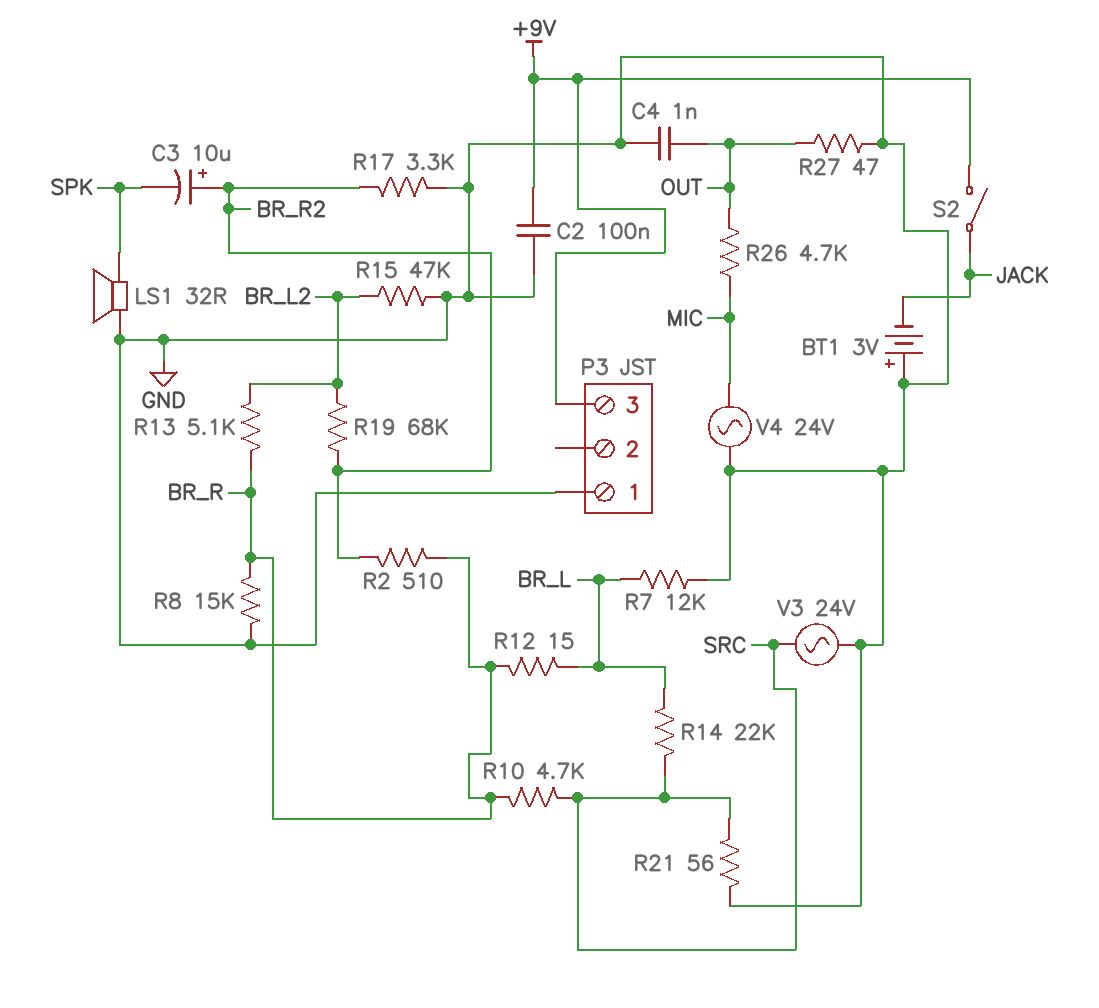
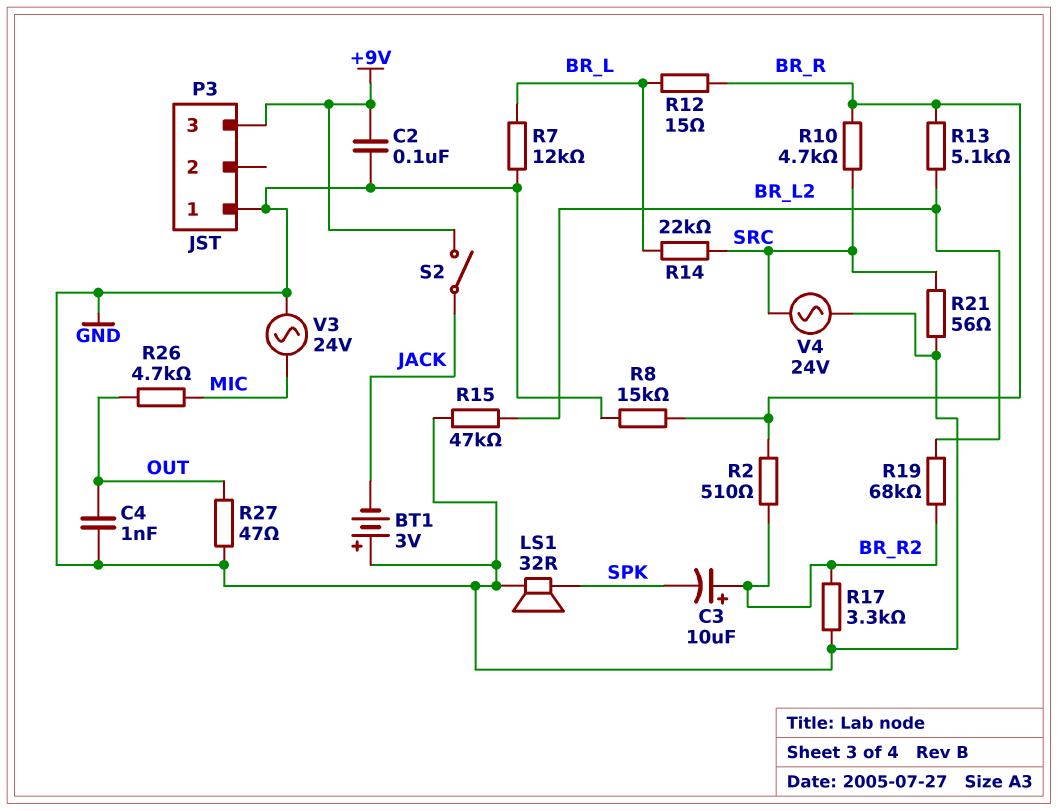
V3: AC 24V (GND, SRC) -> AC 24V (GND, MIC)
V4: AC 24V (GND, MIC) -> AC 24V (GND, SRC)

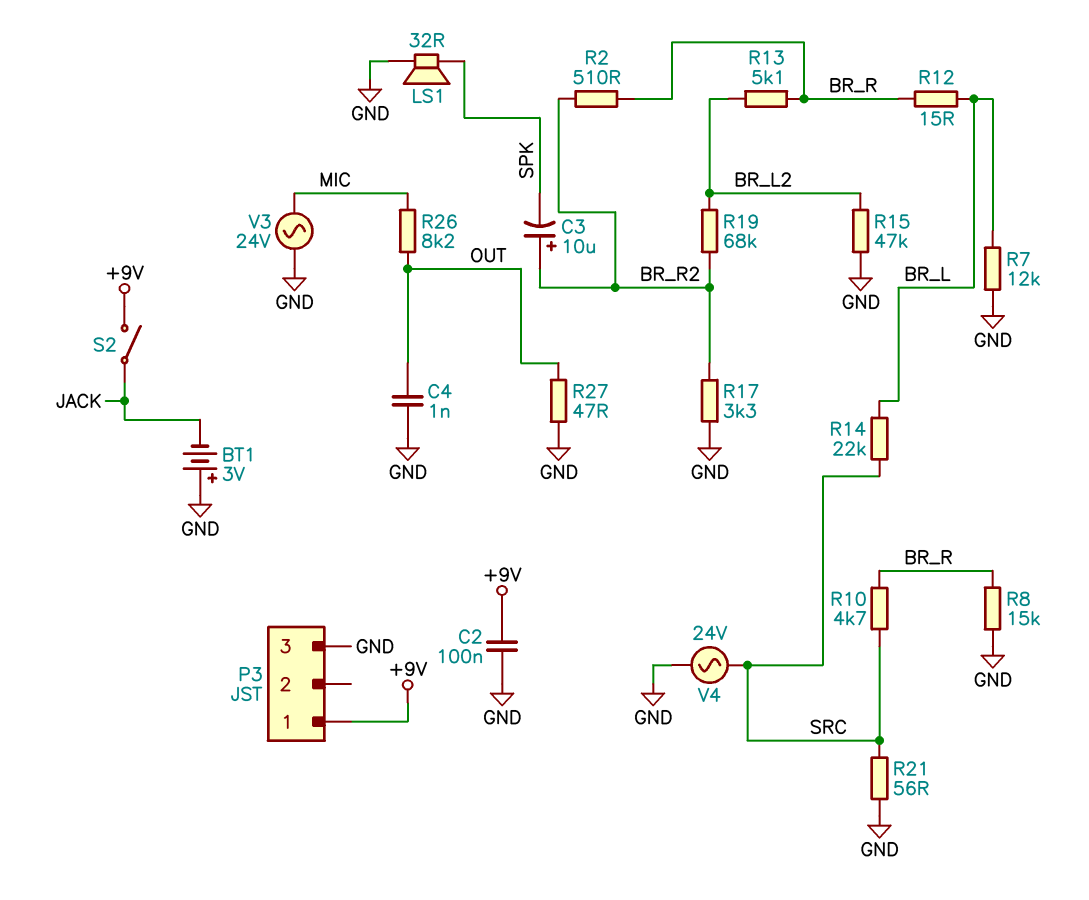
P3 pin 1: GND -> +9V
P3 pin 3: +9V -> GND
R26: 4.7k (MIC, OUT) -> 8.2k (MIC, OUT)

